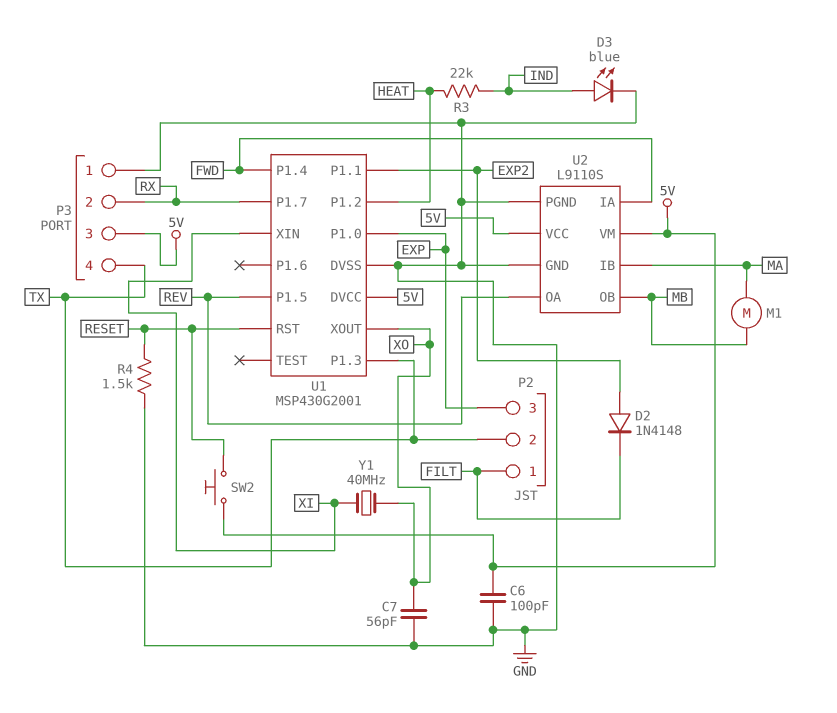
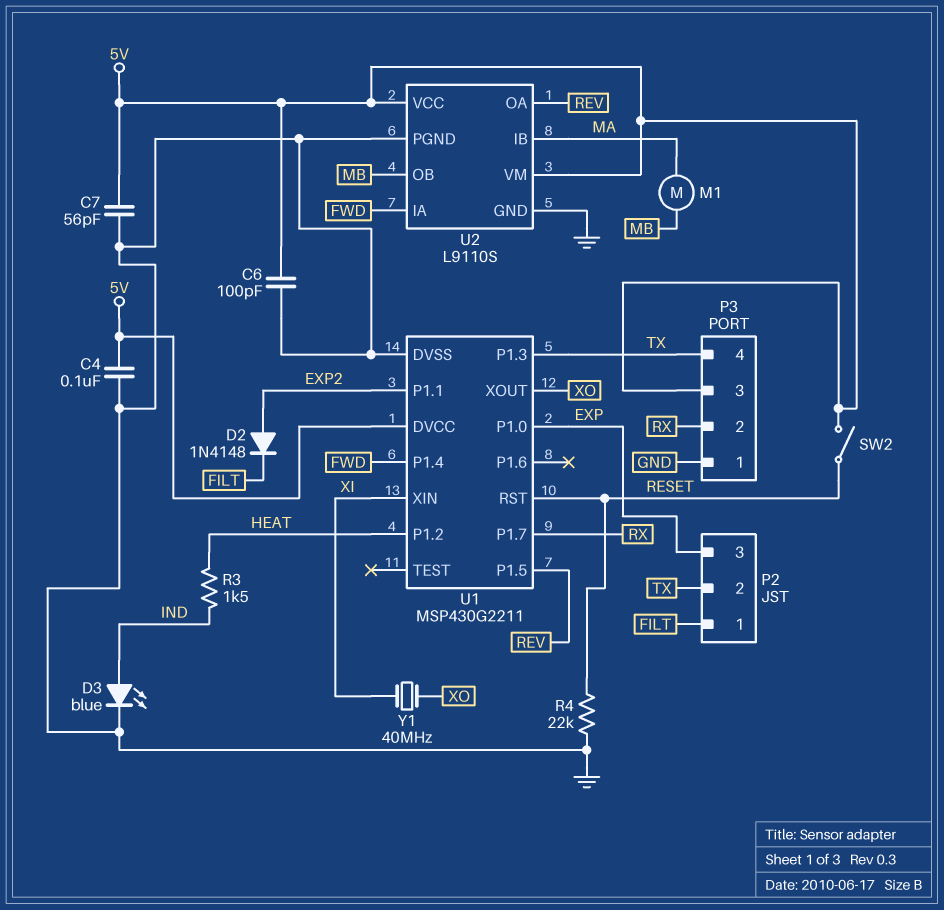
C4: none -> 100nF (5V, GND)
C7: 56pF (GND, XO) -> 56pF (5V, GND)
R3: 22k (HEAT, IND) -> 1.5k (HEAT, IND)
R4: 1.5k (GND, RESET) -> 22k (GND, RESET)
SW2: button (5V, RESET) -> switch (5V, RESET)
U1: MSP430G2001 -> MSP430G2211

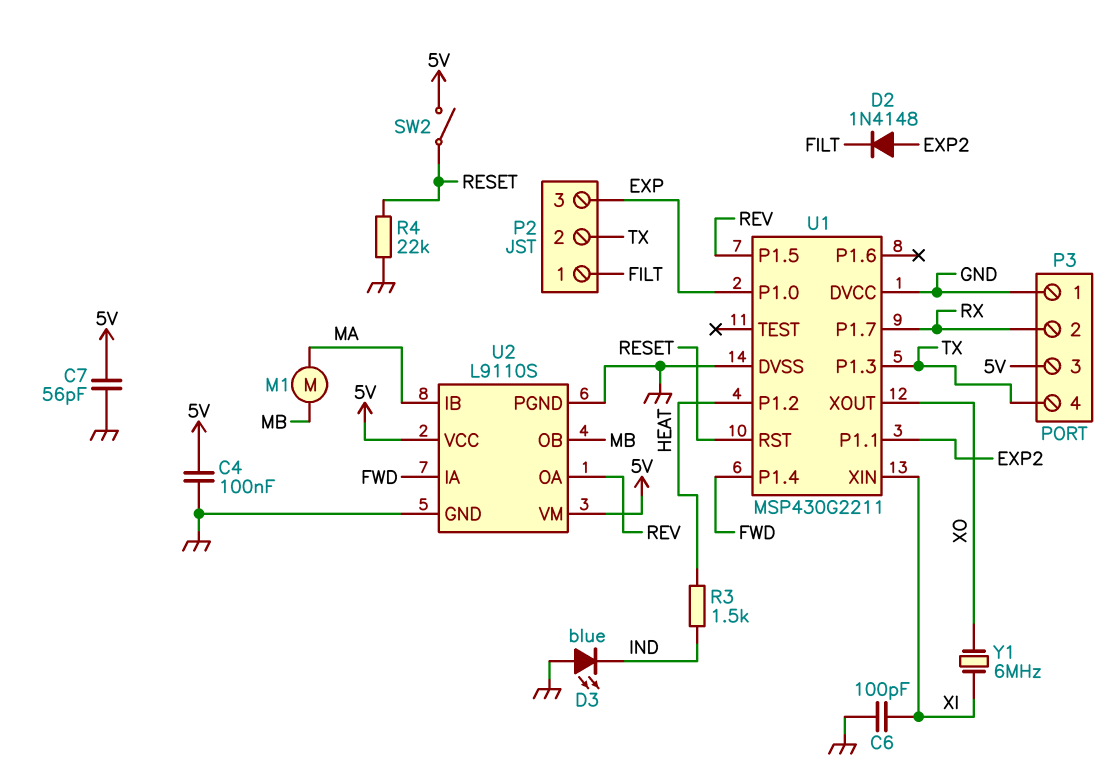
C6: 100pF (5V, GND) -> 100pF (GND, XI)
D3: LED blue (A IND, K GND) -> LED blue (A GND, K IND)
U1 pin DVCC: 5V -> GND
Y1: 40MHz (XI, XO) -> 6MHz (XI, XO)

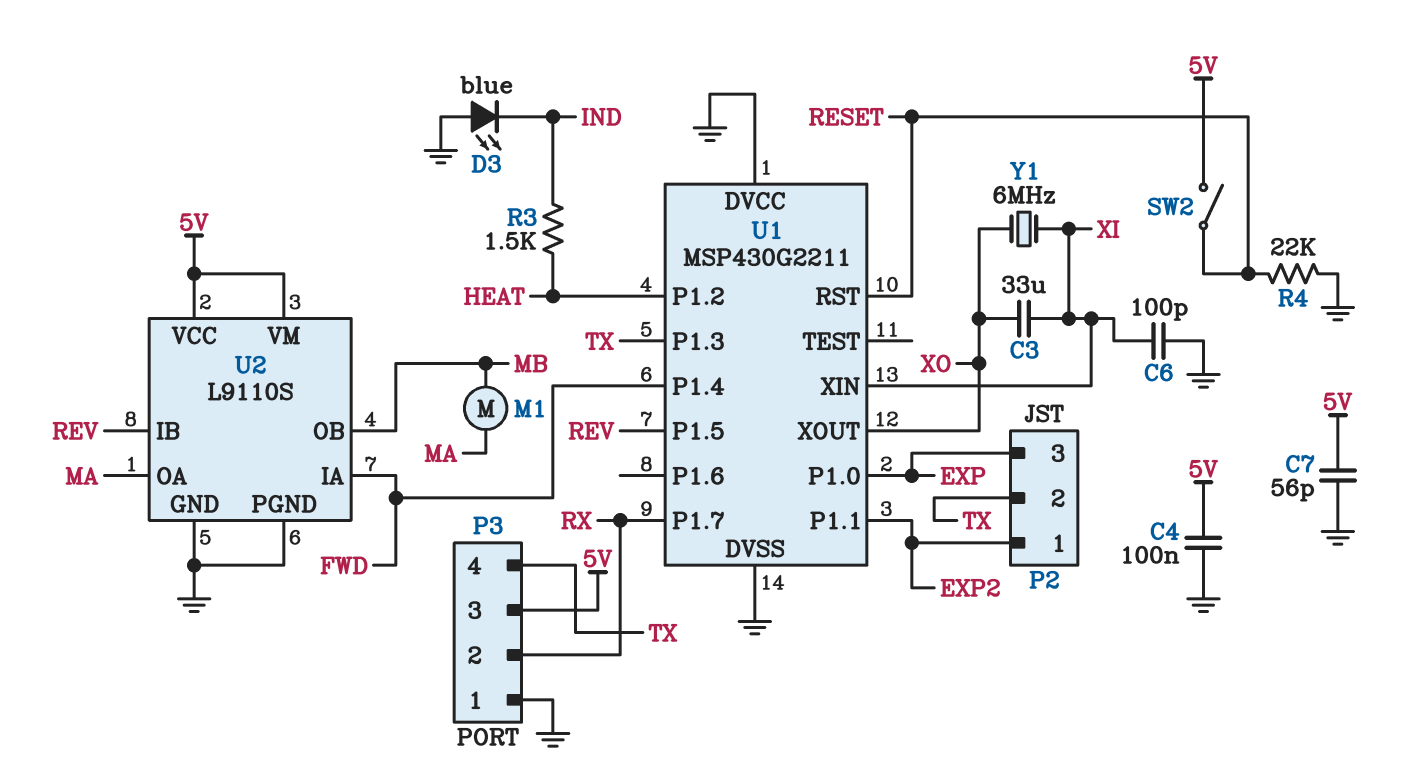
C3: none -> 33uF (XI, XO)
D2: diode 1N4148 (A EXP2, K FILT) -> none
P2 pin 1: FILT -> EXP2
U2 pin IB: MA -> REV
U2 pin OA: REV -> MA

